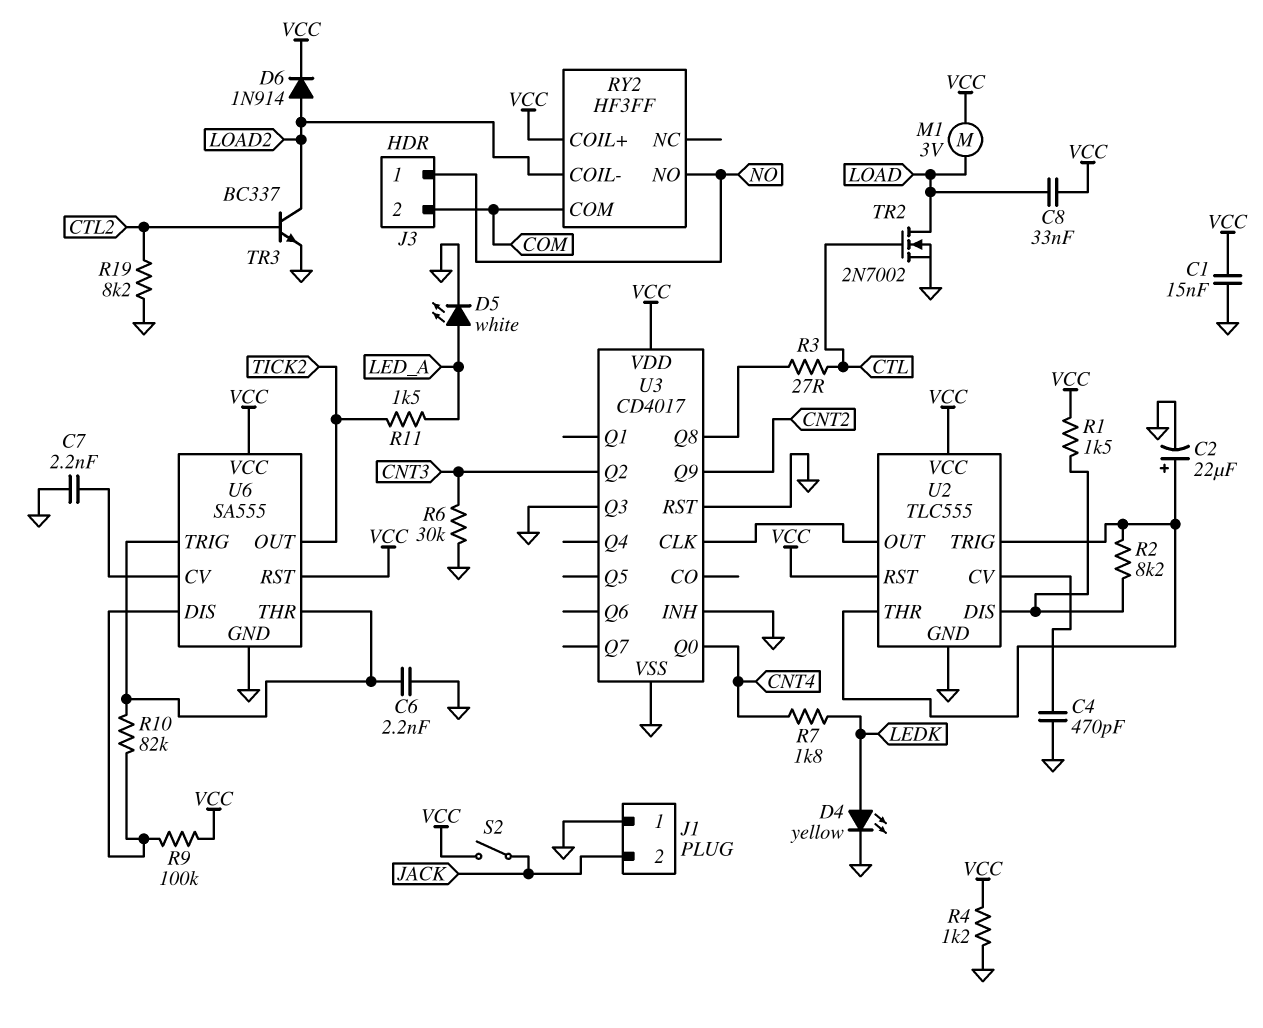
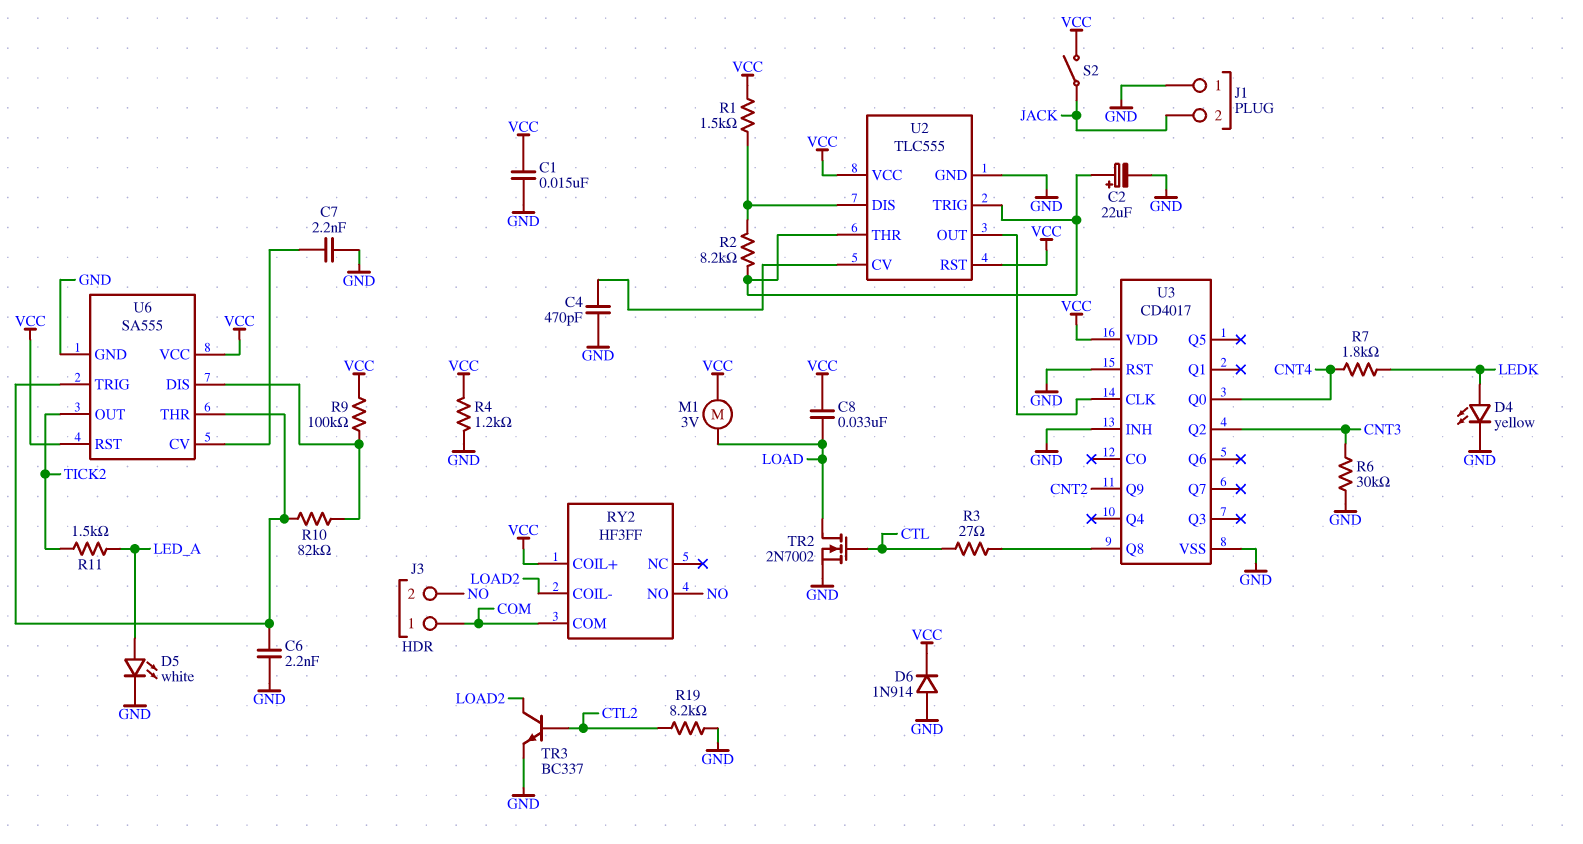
D6: diode 1N914 (A LOAD2, K VCC) -> diode 1N914 (A GND, K VCC)
J3 pin 1: NO -> COM
J3 pin 2: COM -> NO
U3 pin Q3: GND -> none

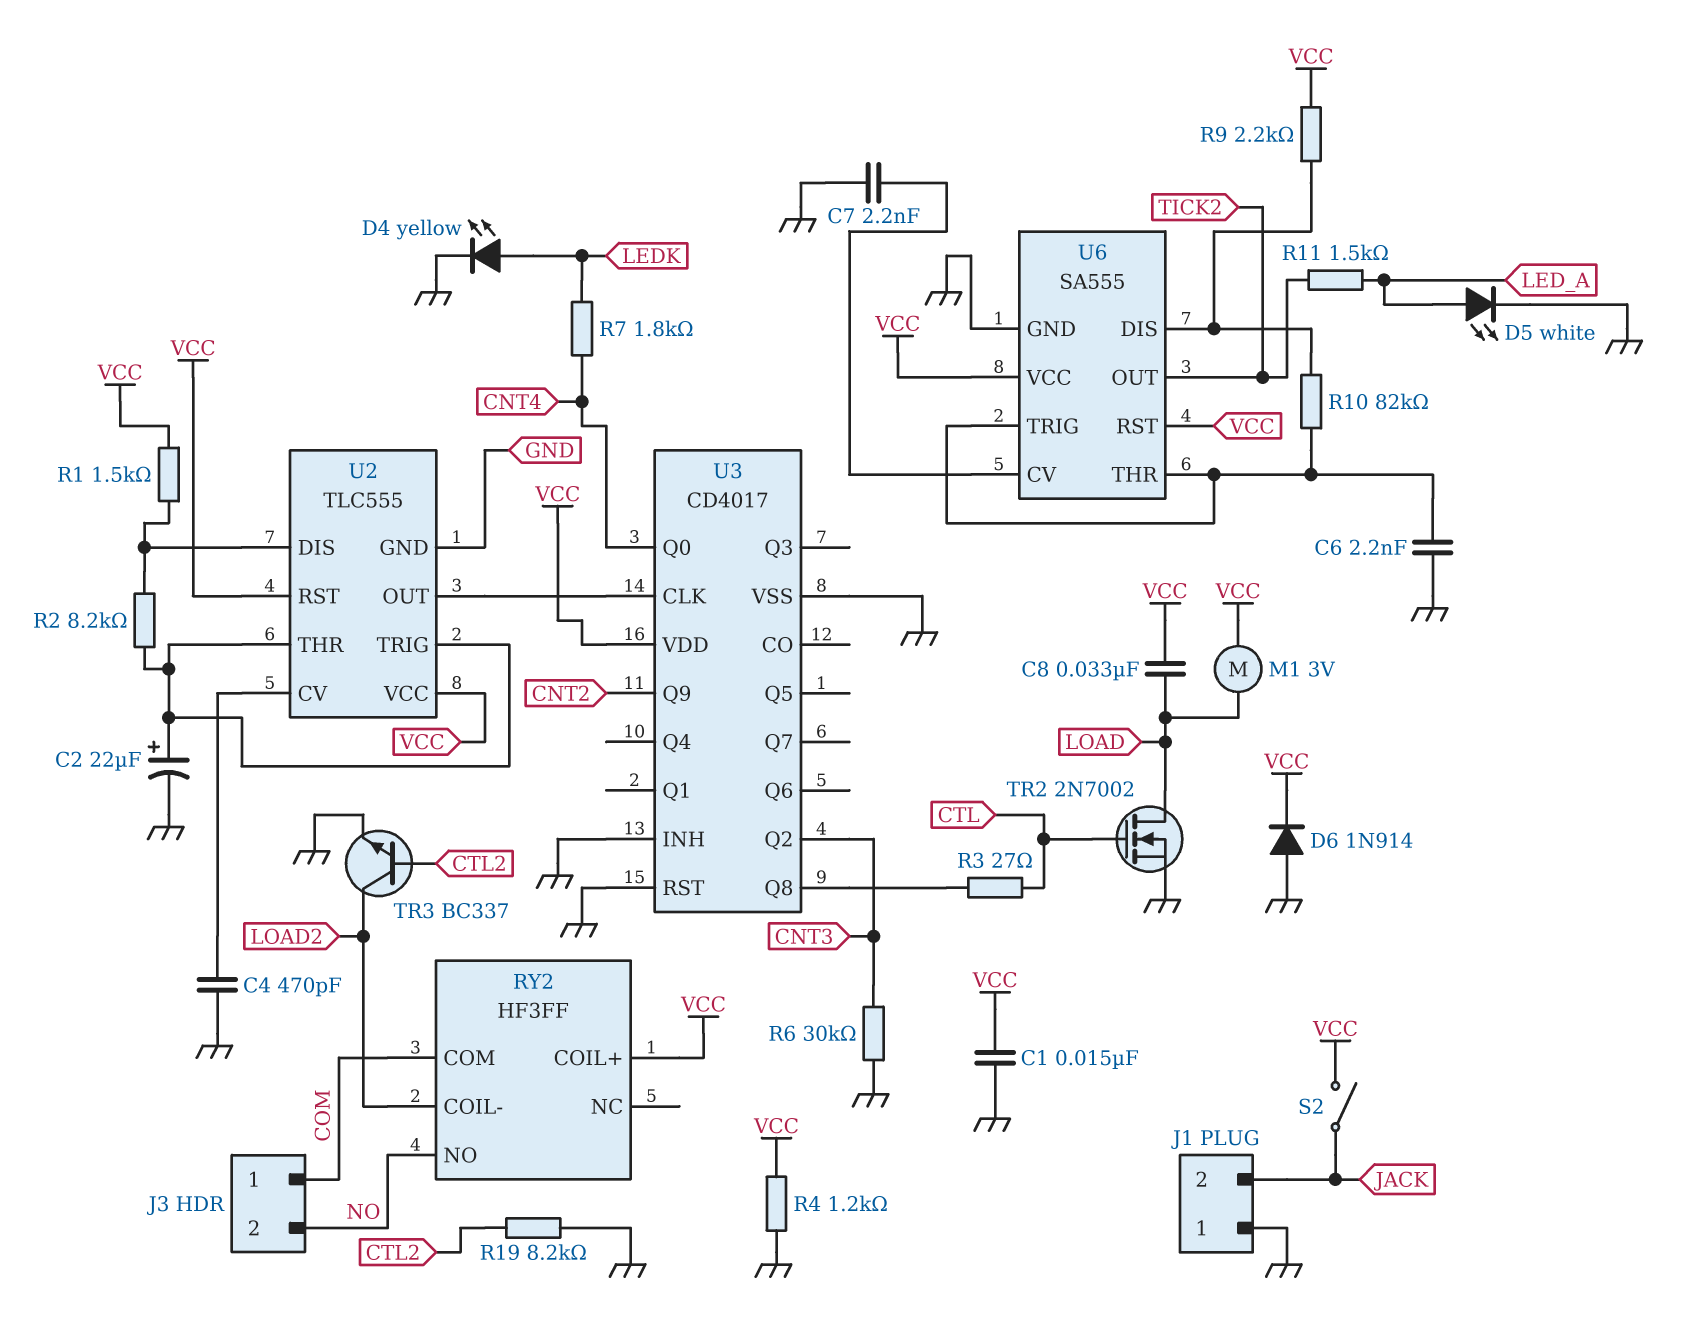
R9: 100k (U6/DIS, VCC) -> 2.2k (U6/DIS, VCC)

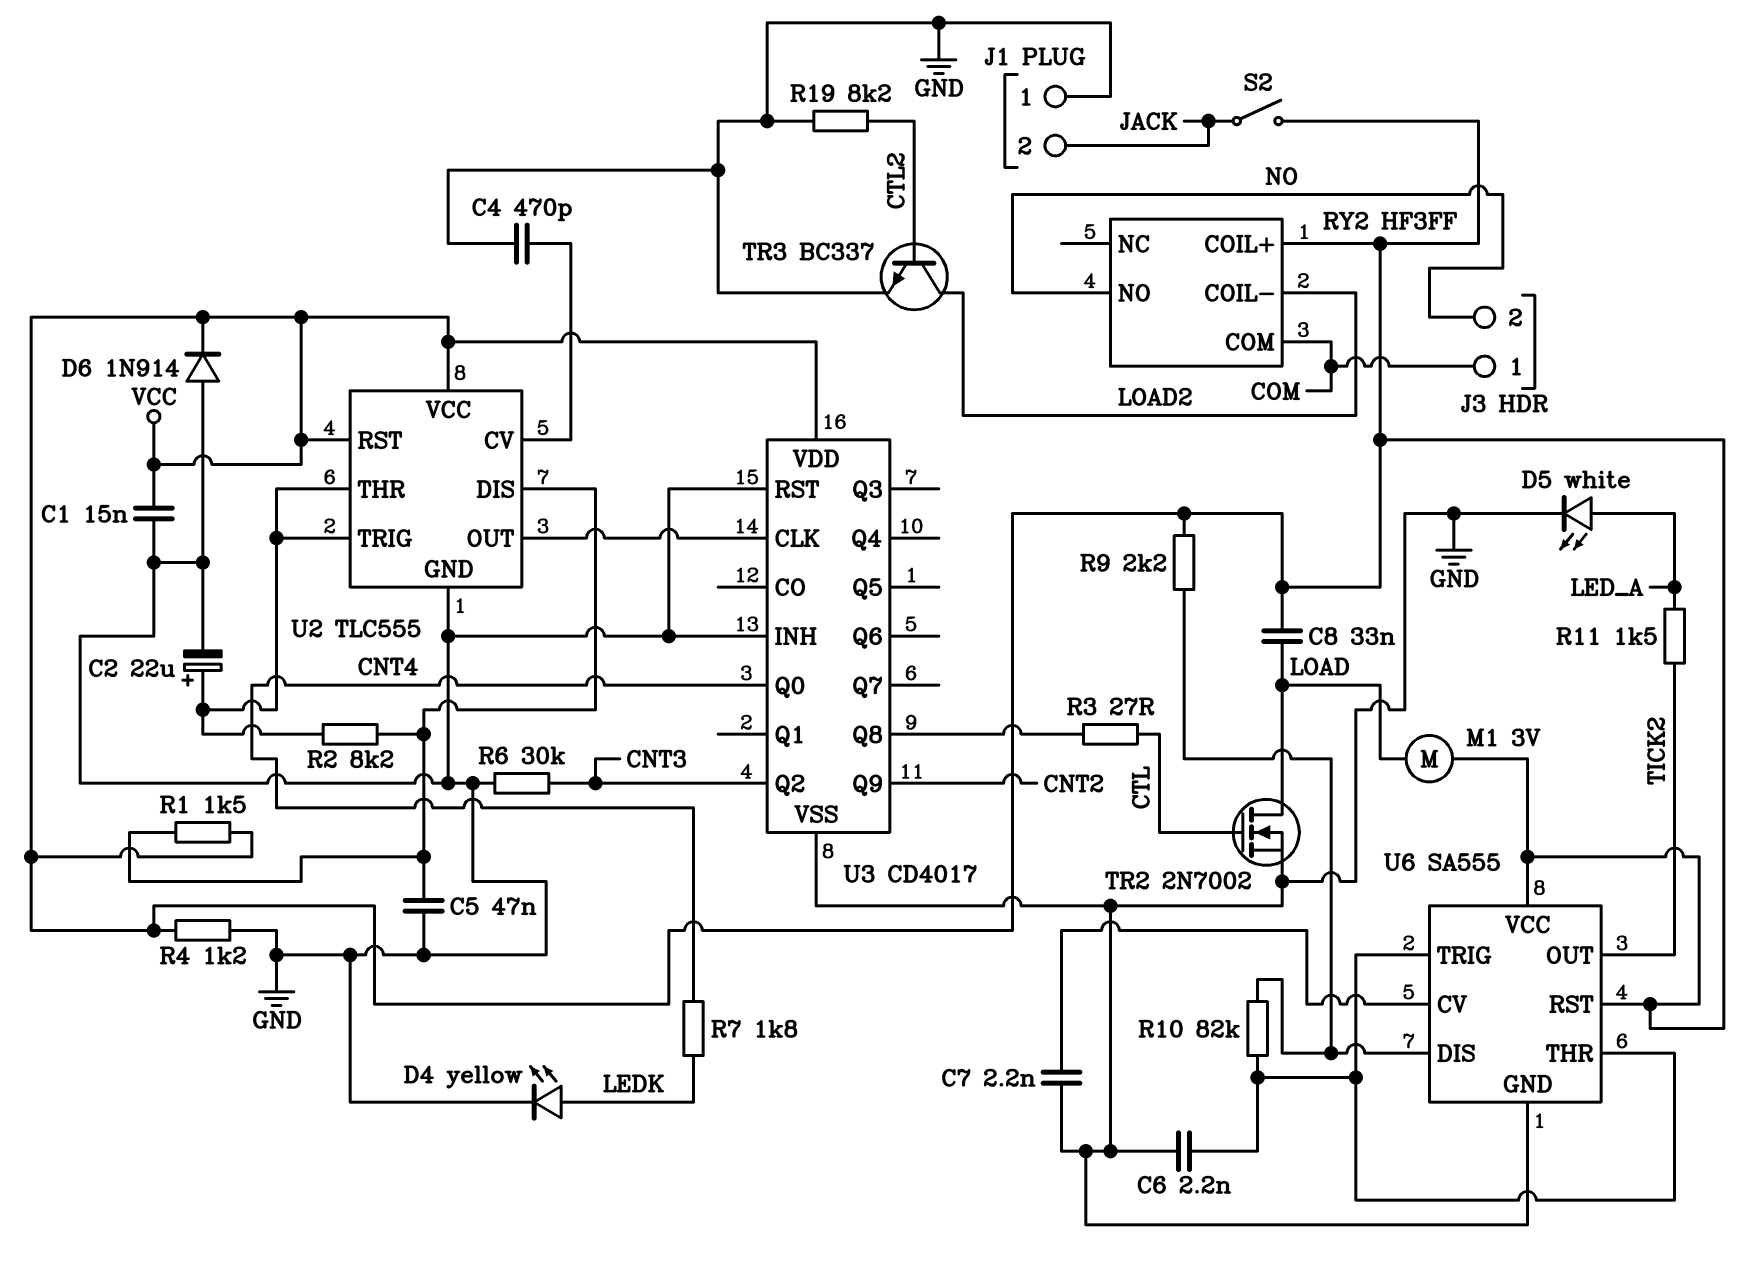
C5: none -> 47nF (GND, U2/DIS)

